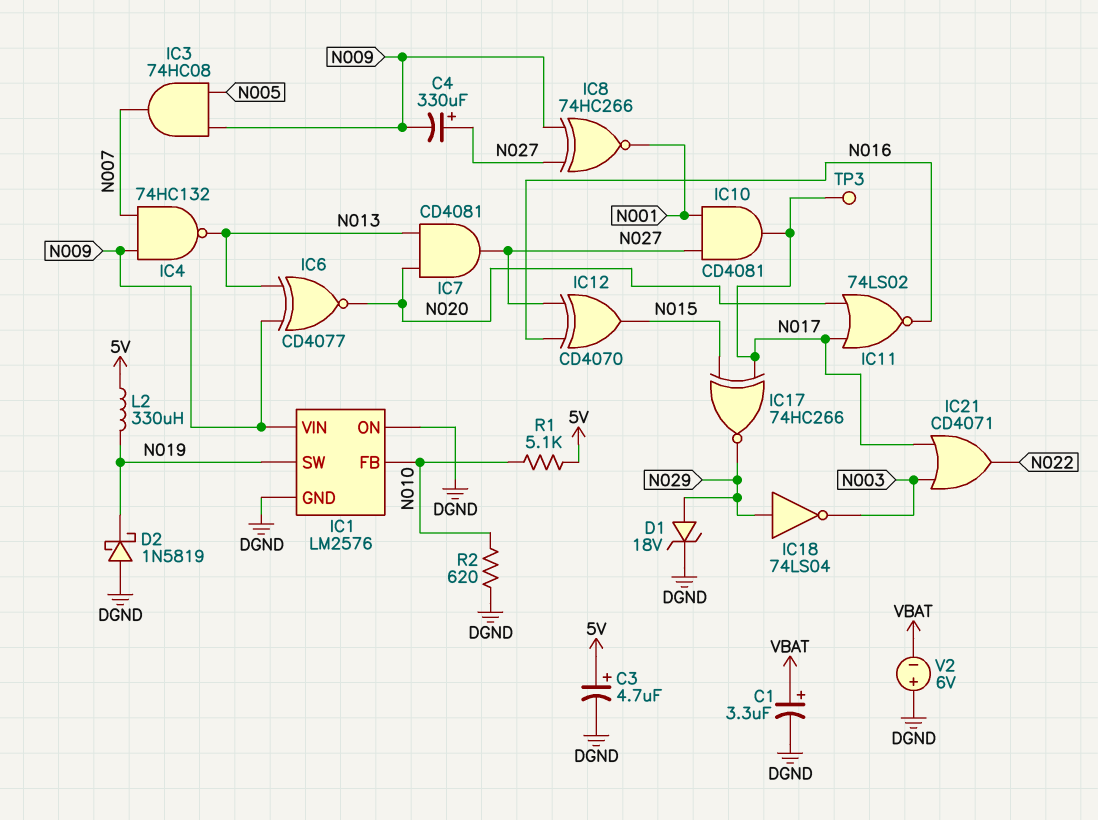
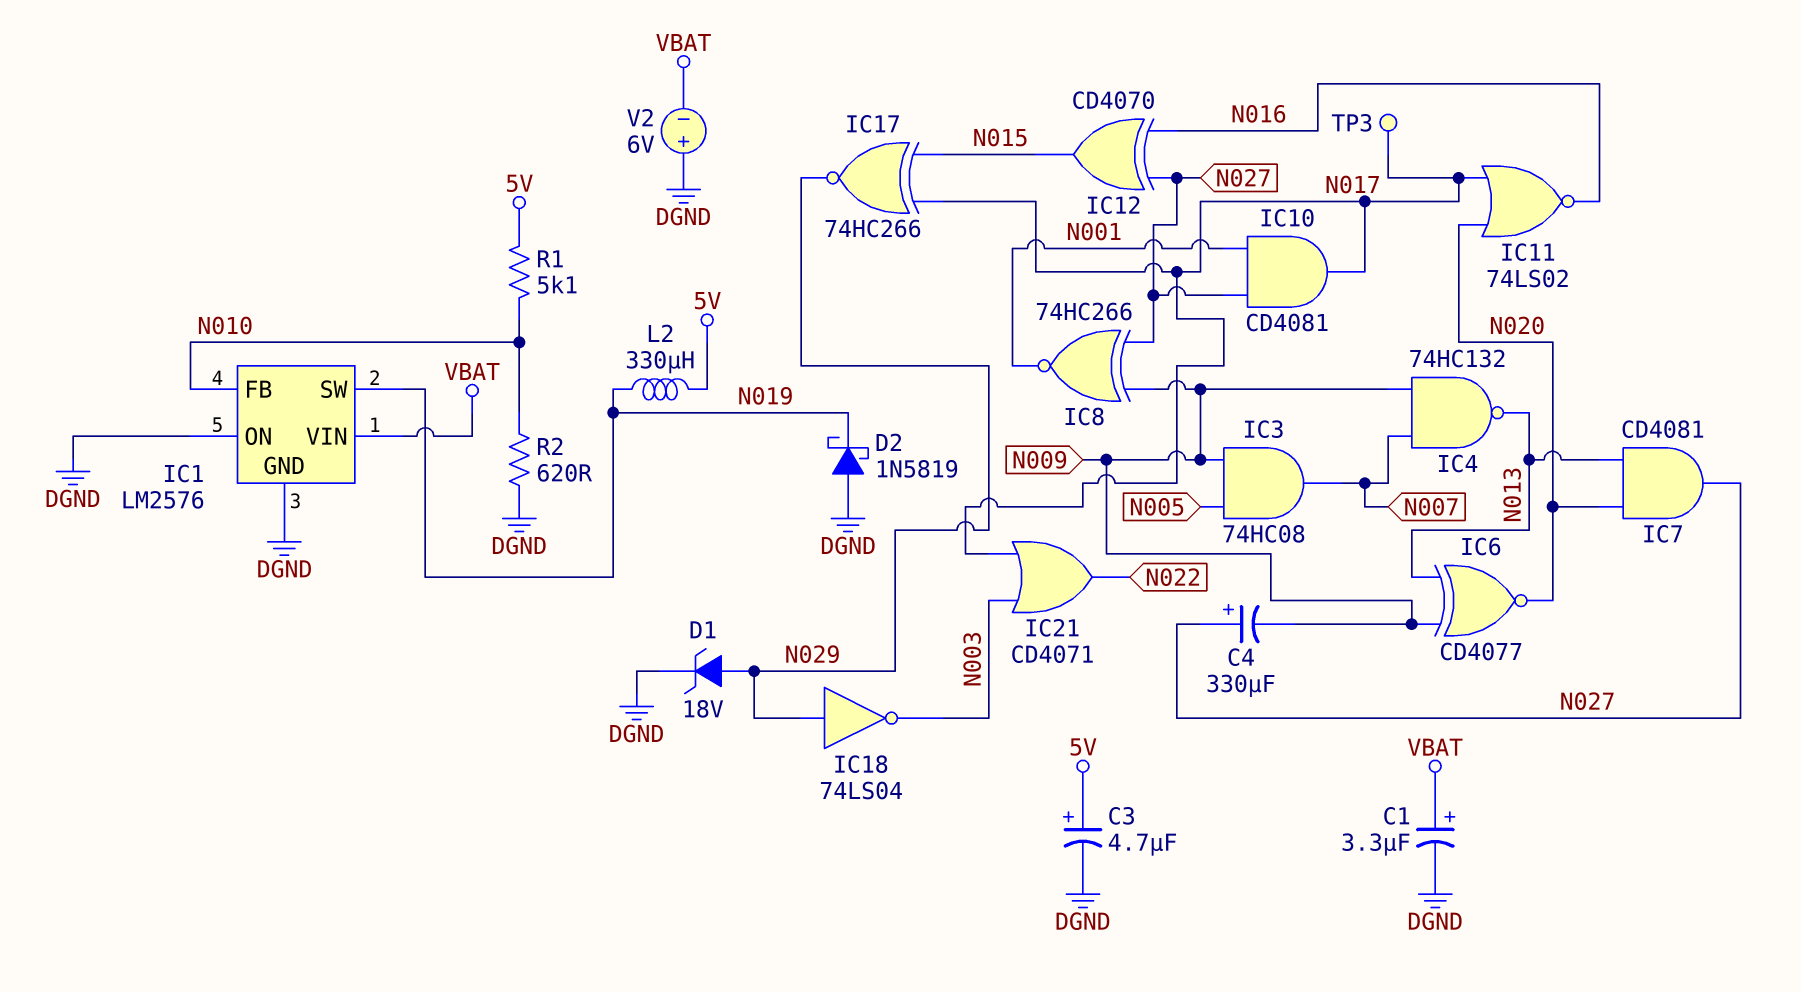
IC1 pin VIN: N009 -> VBAT

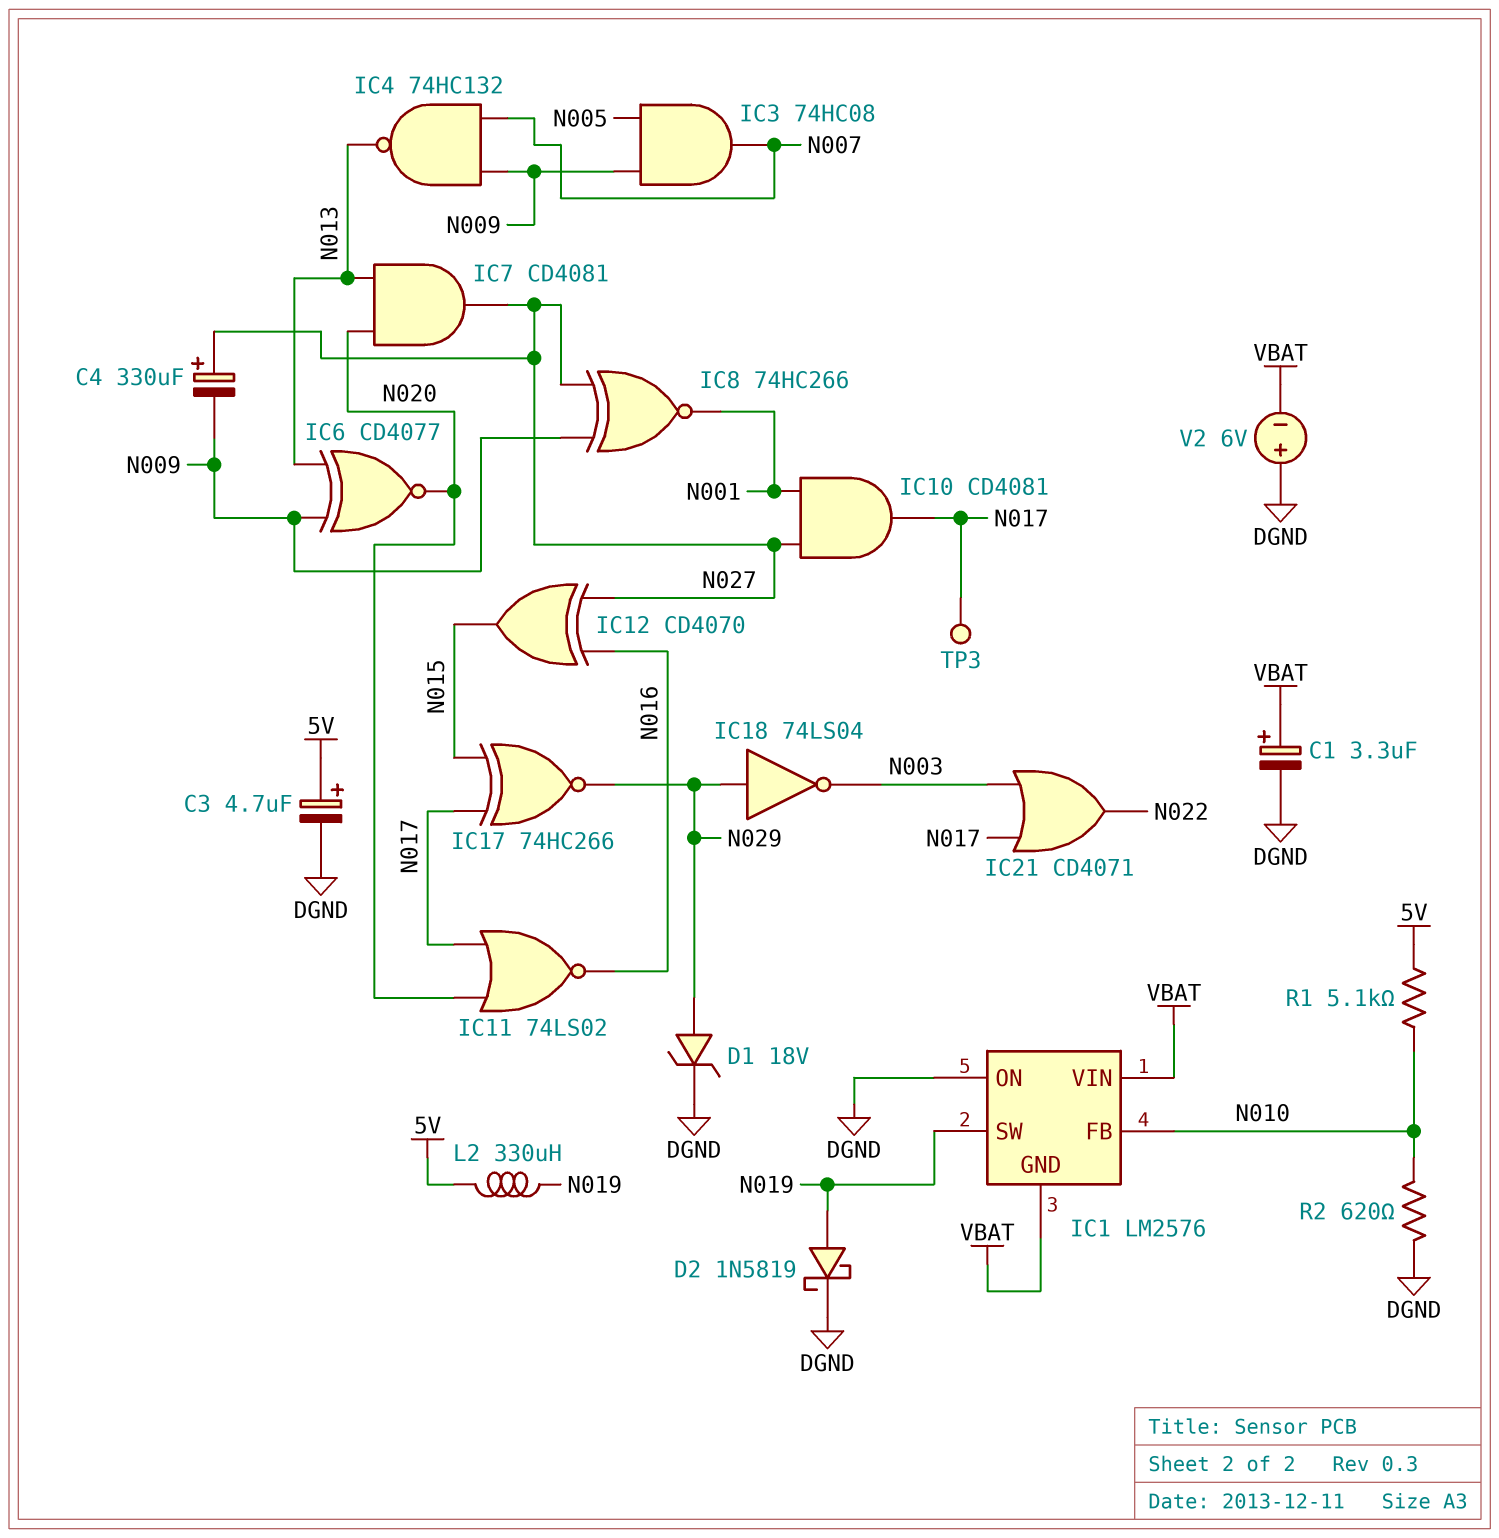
D2: schottky 1N5819 (A DGND, K N019) -> schottky 1N5819 (A N019, K DGND)
IC1 pin GND: DGND -> VBAT

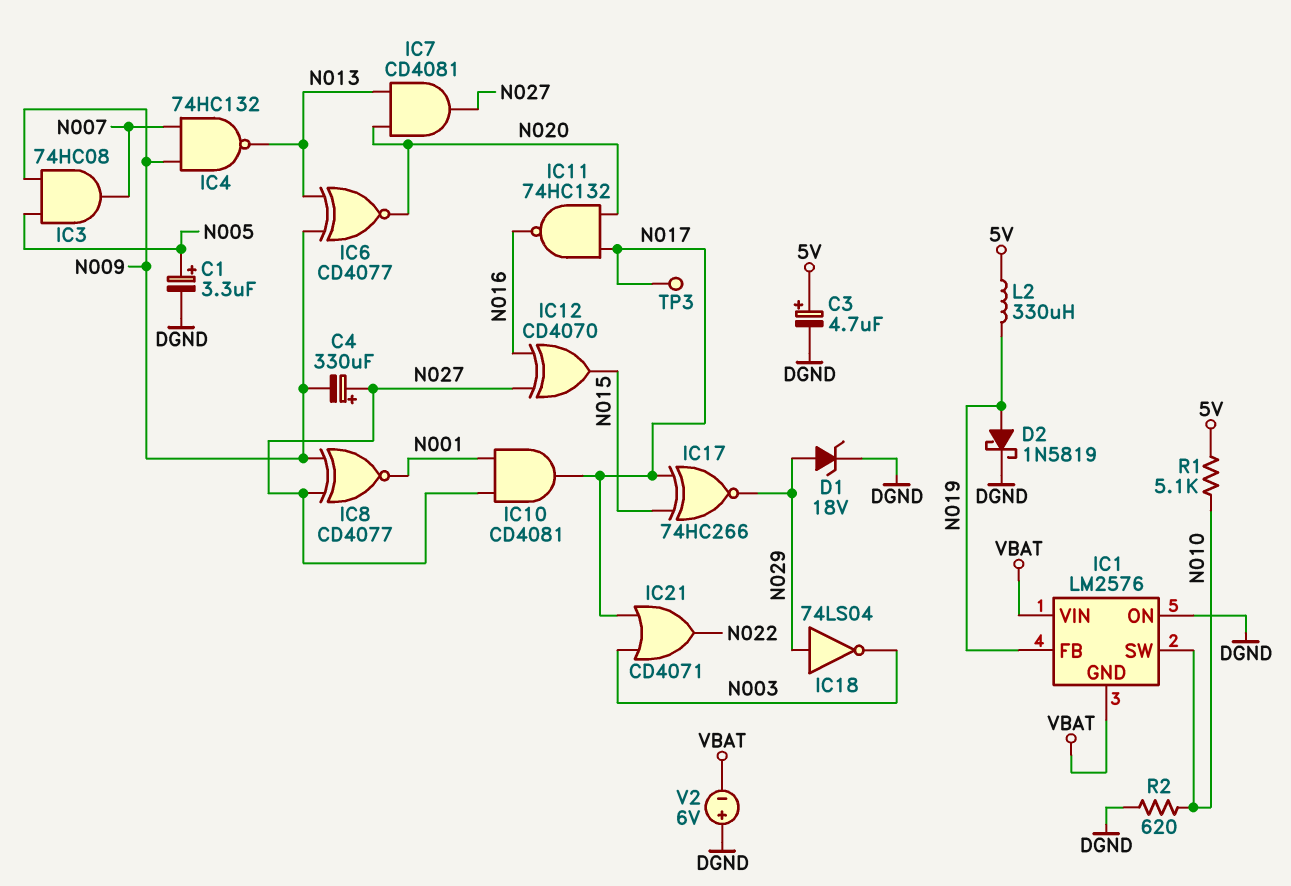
C1: 3.3uF (plus VBAT, minus DGND) -> 3.3uF (plus N005, minus DGND)
IC1 pin FB: N010 -> N019
IC1 pin SW: N019 -> N010
IC8: XNOR 74HC266 (in N009, in N027, out N001) -> XNOR CD4077 (in N009, in N027, out N001)
IC11: NOR 74LS02 (in N017, in N020, out N016) -> NAND 74HC132 (in N017, in N020, out N016)

